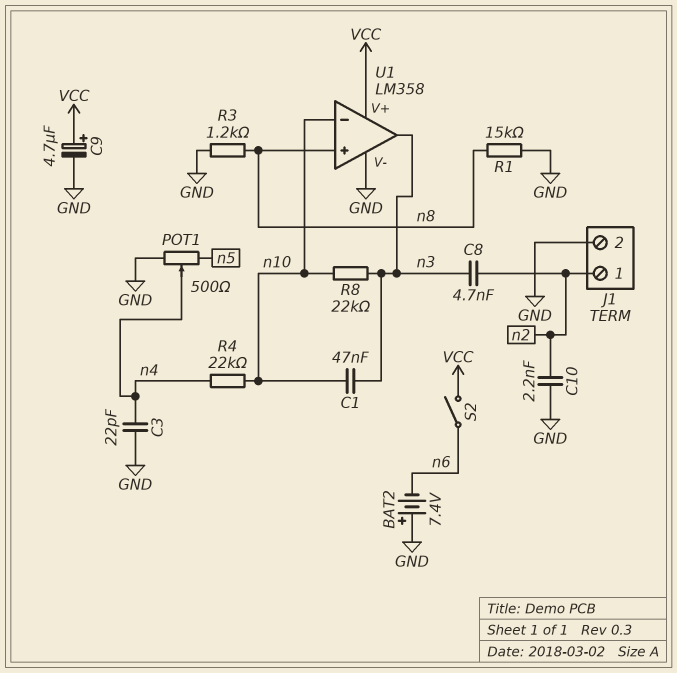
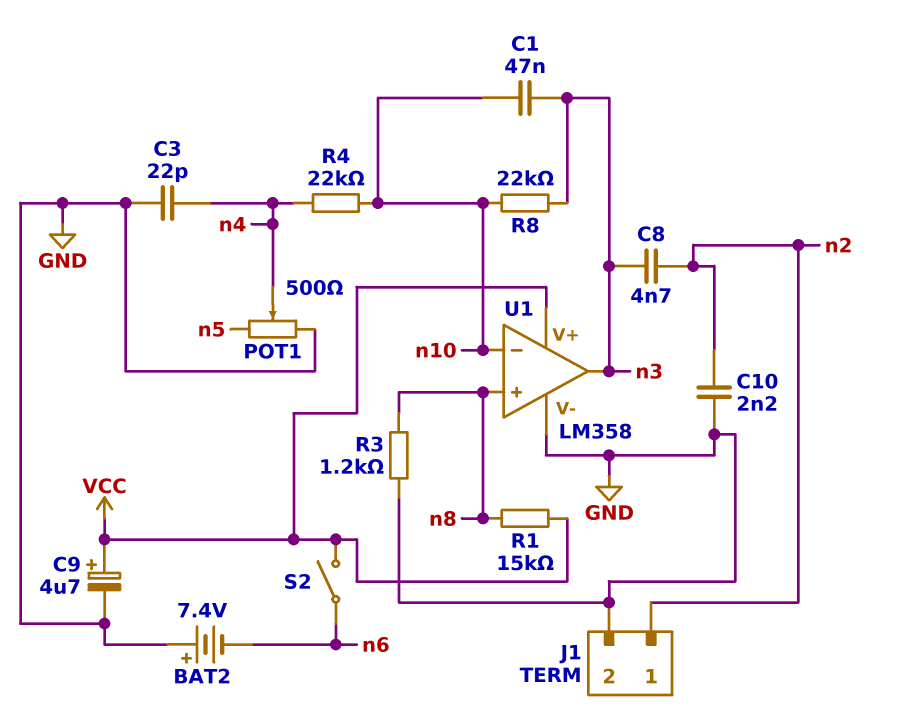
R1: 15k (GND, n8) -> 15k (VCC, n8)

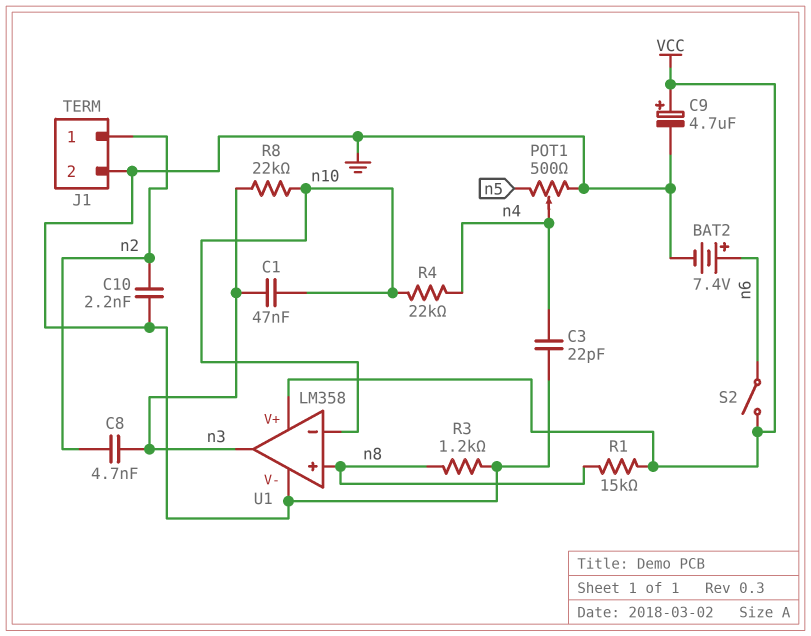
BAT2: 7.4V (plus GND, minus n6) -> 7.4V (plus n6, minus GND)

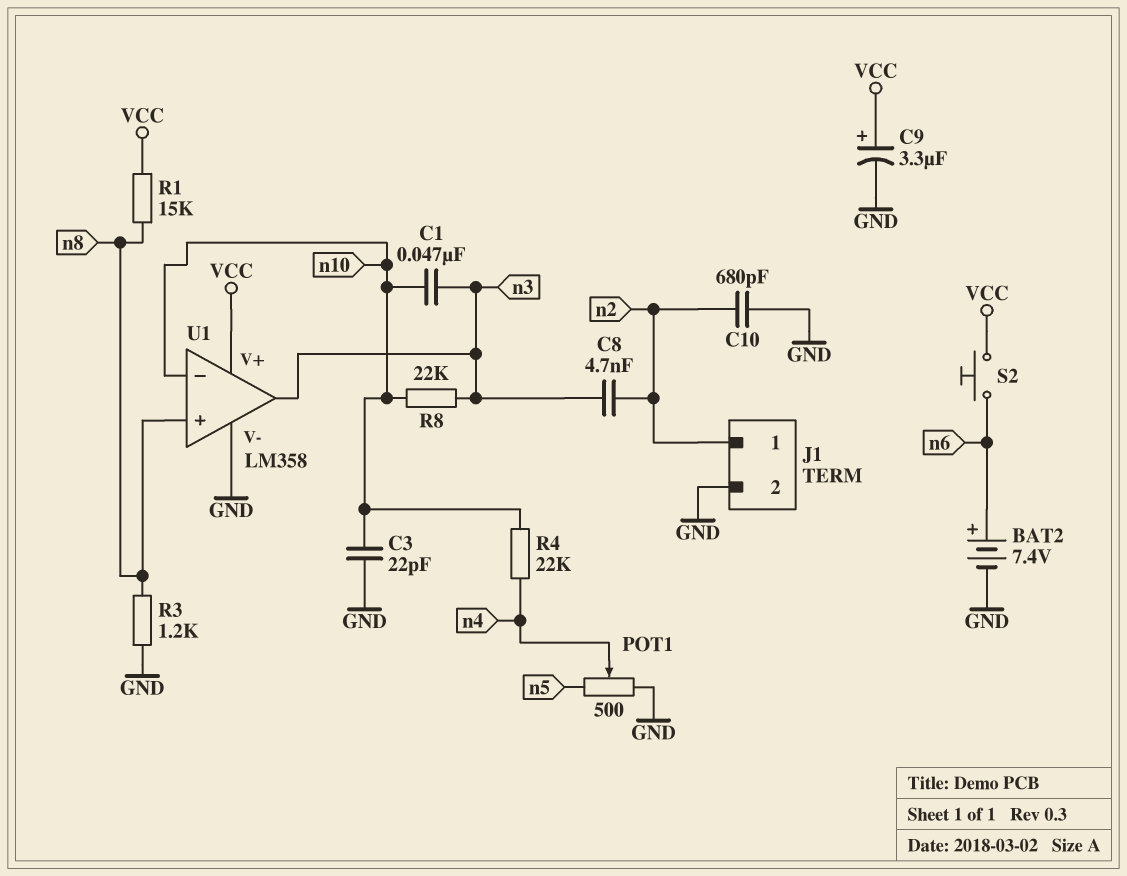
C3: 22pF (GND, n4) -> 22pF (GND, n10)
C9: 4.7uF (plus VCC, minus GND) -> 3.3uF (plus VCC, minus GND)
C10: 2.2nF (GND, n2) -> 680pF (GND, n2)
S2: switch (VCC, n6) -> button (VCC, n6)

